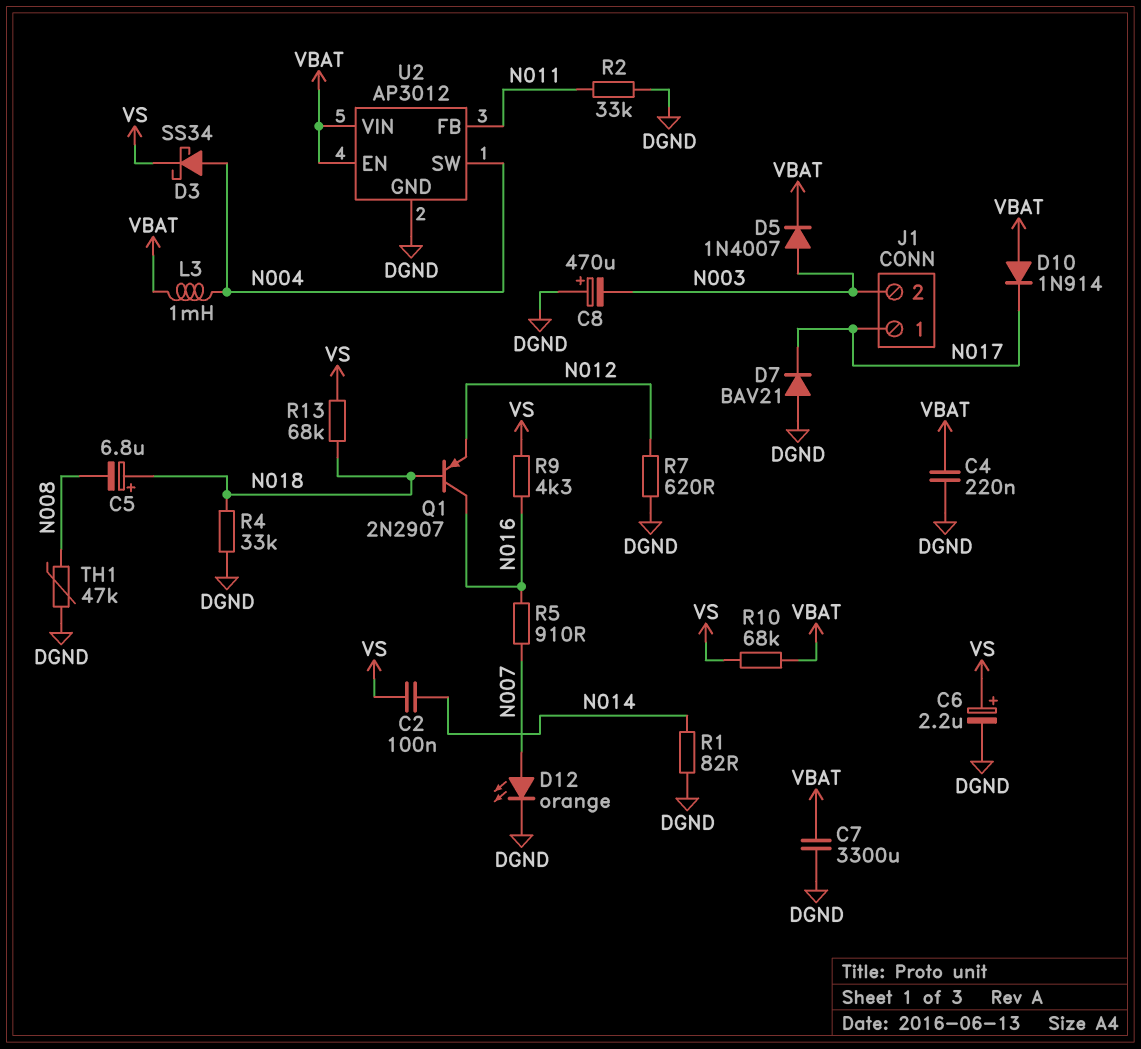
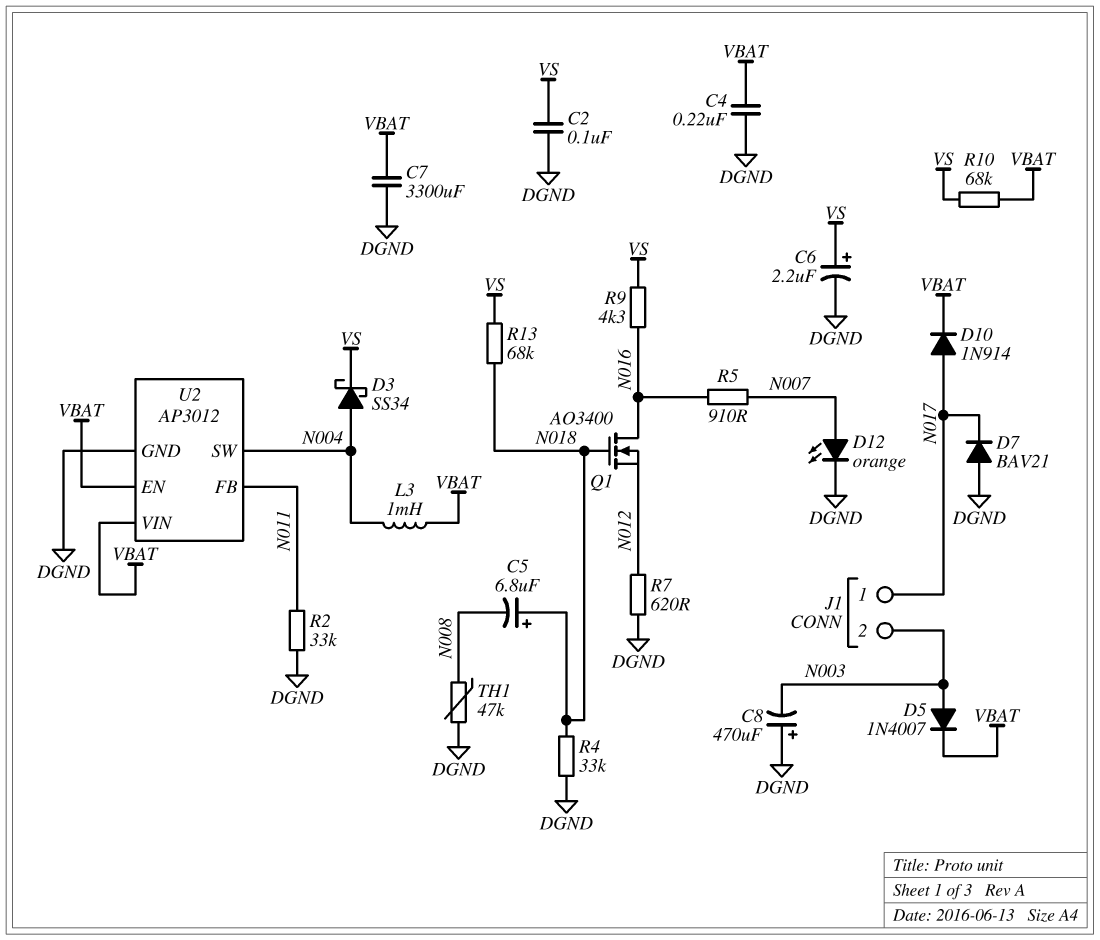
C2: 100nF (N014, VS) -> 100nF (DGND, VS)
D10: diode 1N914 (A VBAT, K N017) -> diode 1N914 (A N017, K VBAT)
Q1: PNP 2N2907 (B N018, C N016, E N012) -> NMOS AO3400 (G N018, D N016, S N012)
R1: 82 (DGND, N014) -> none

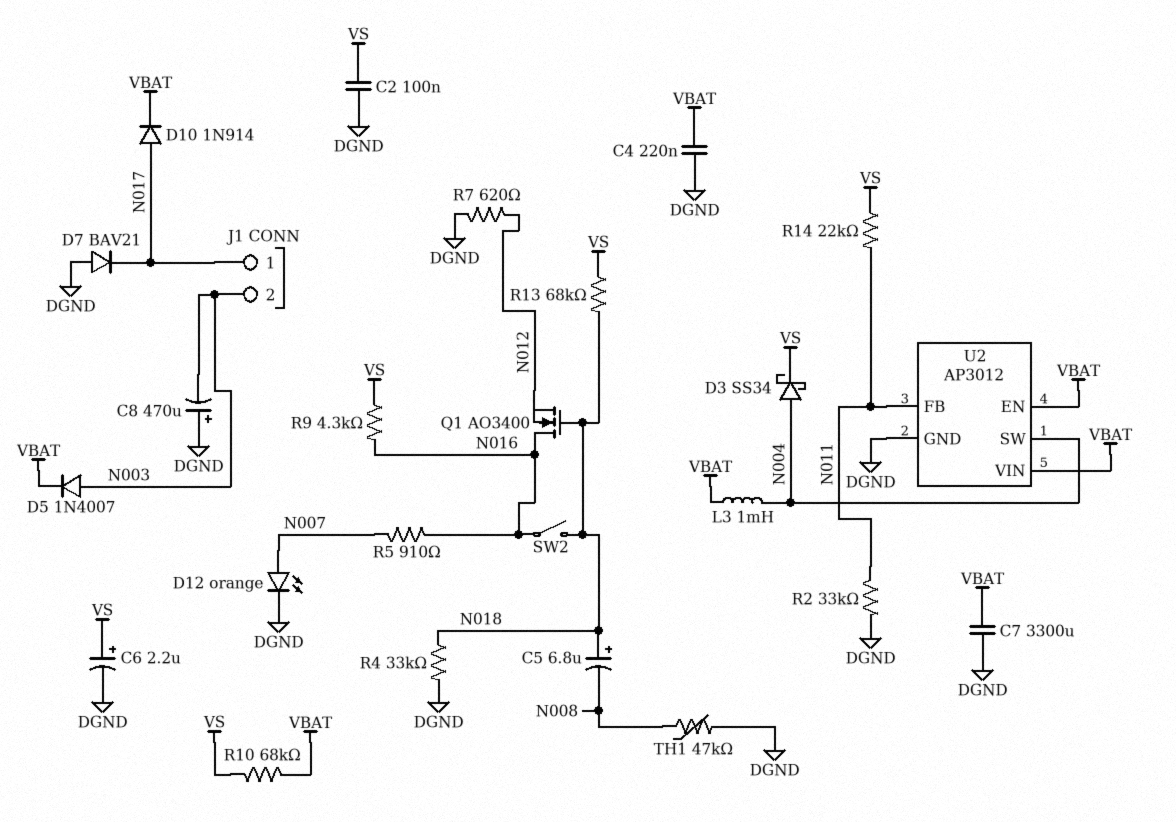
R14: none -> 22k (N011, VS)
SW2: none -> switch (N016, N018)

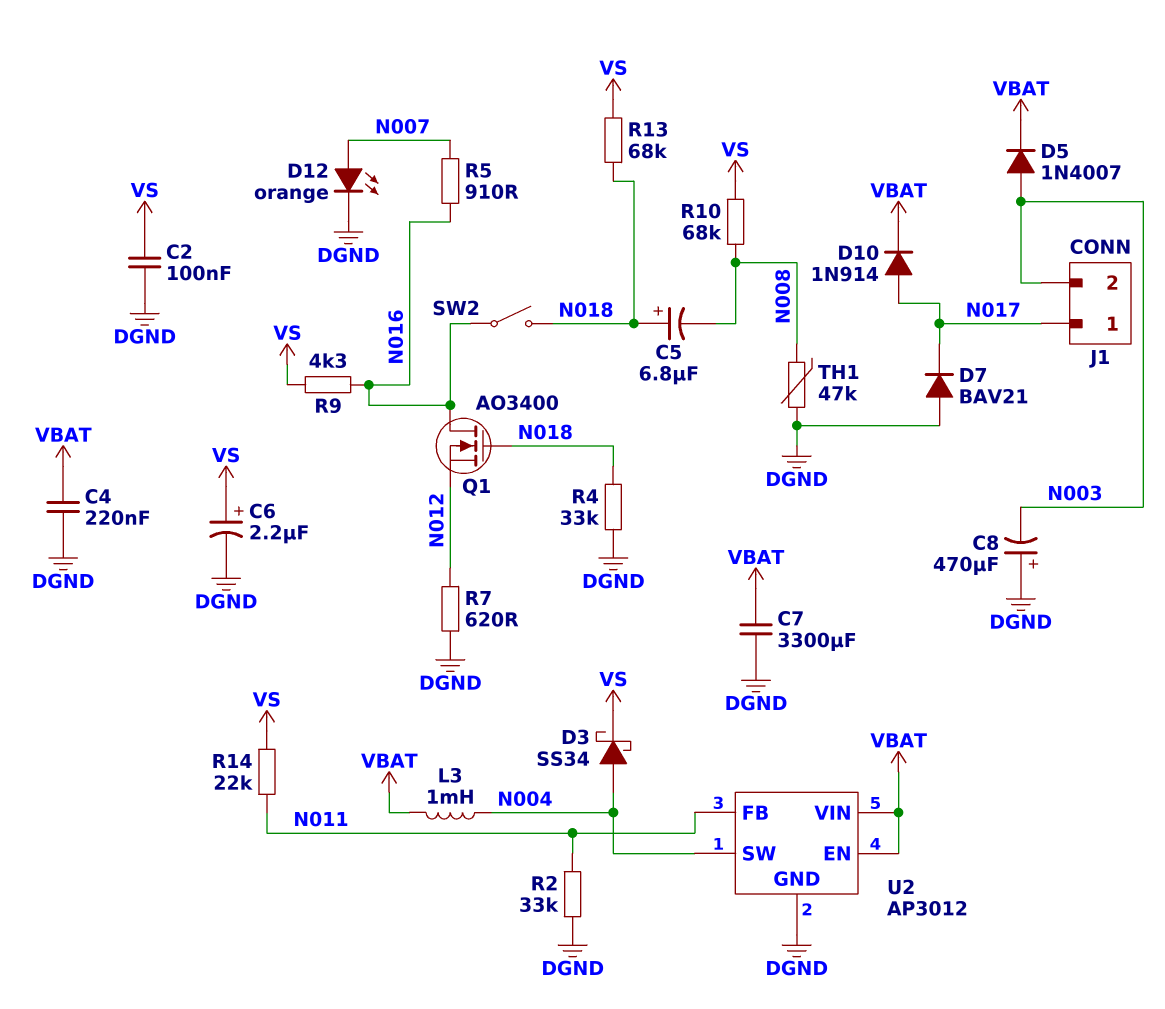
R10: 68k (VBAT, VS) -> 68k (N008, VS)

